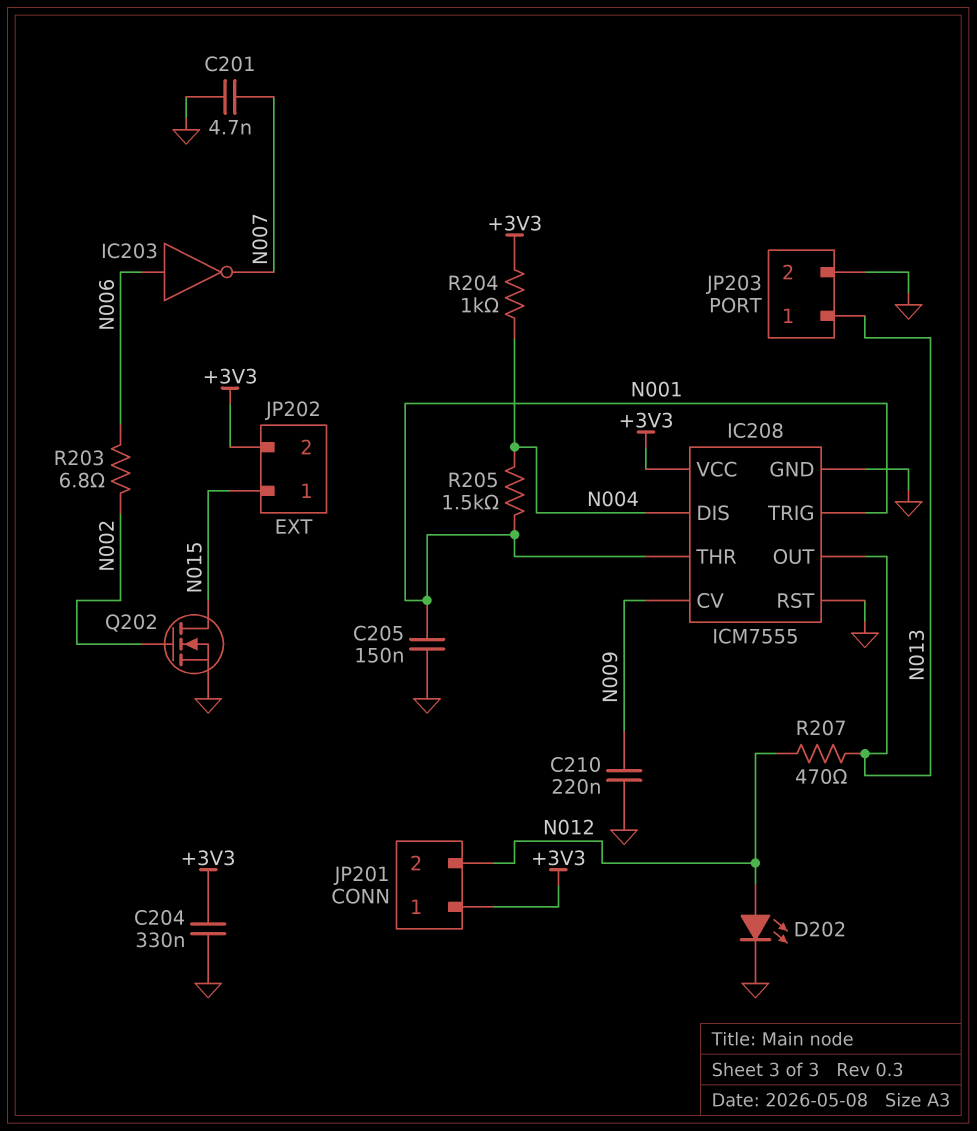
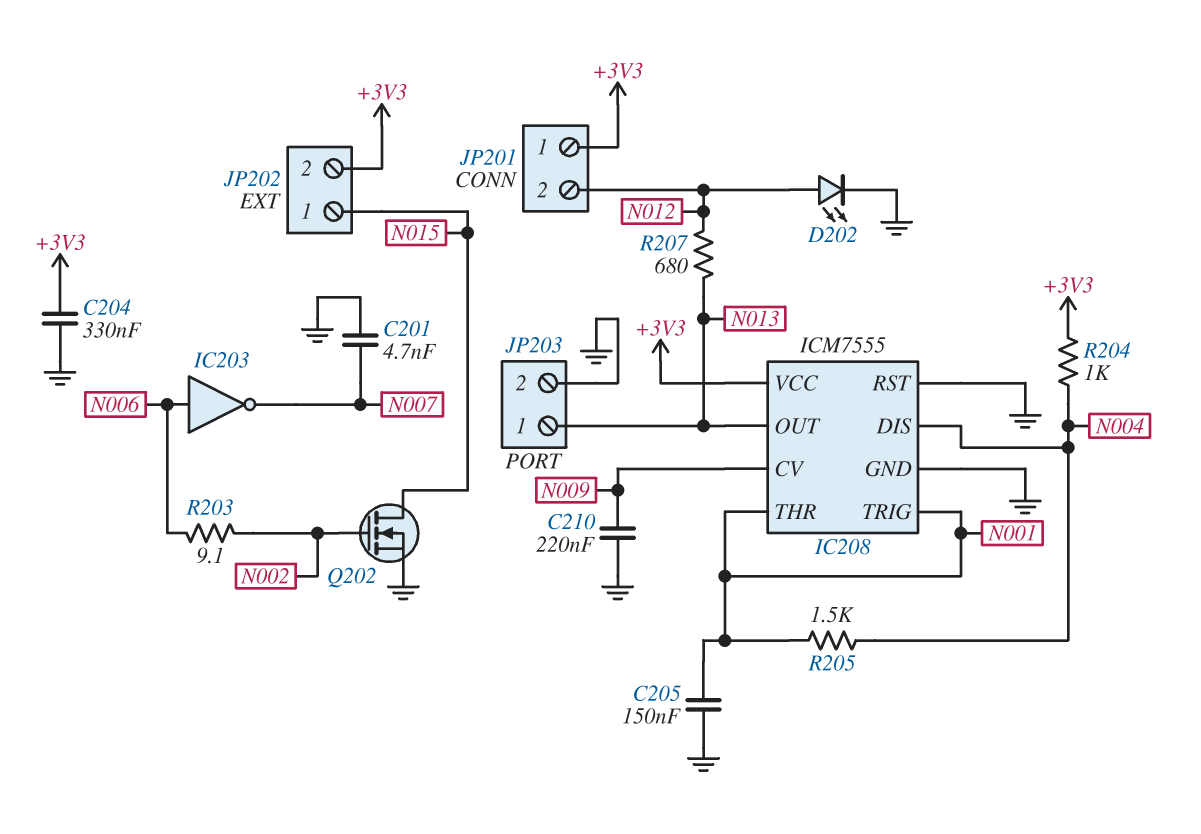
R203: 6.8 (N002, N006) -> 9.1 (N002, N006)
R207: 470 (N012, N013) -> 680 (N012, N013)

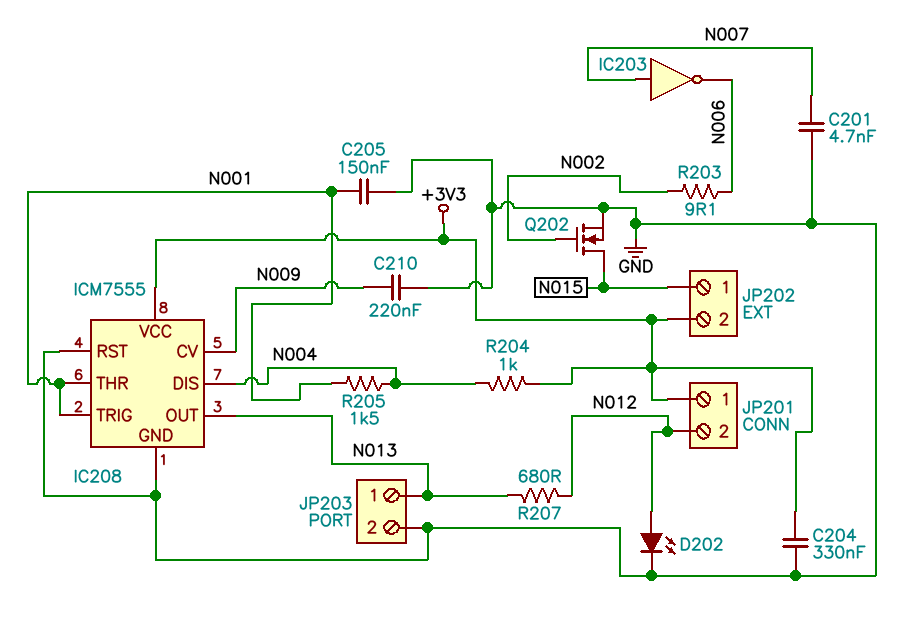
IC203: NOT (in N006, out N007) -> NOT (in N007, out N006)

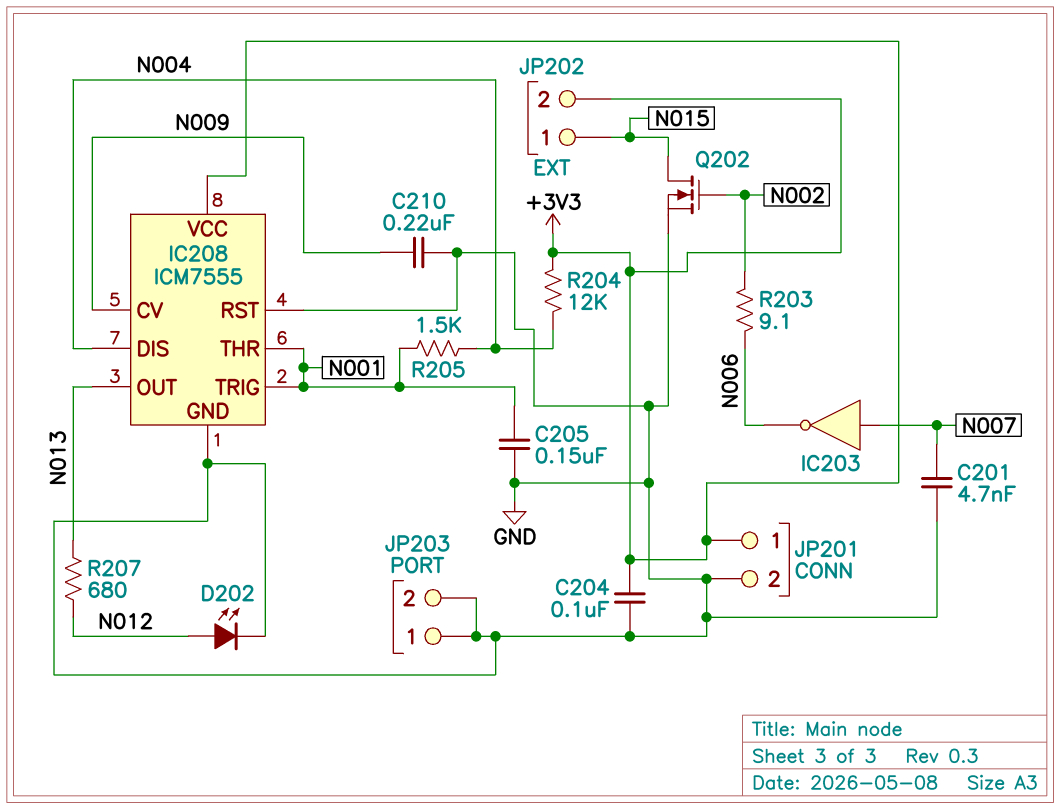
C204: 330nF (+3V3, GND) -> 100nF (+3V3, GND)
JP201 pin 2: N012 -> GND
JP203 pin 1: N013 -> GND
R204: 1k (+3V3, N004) -> 12k (+3V3, N004)

